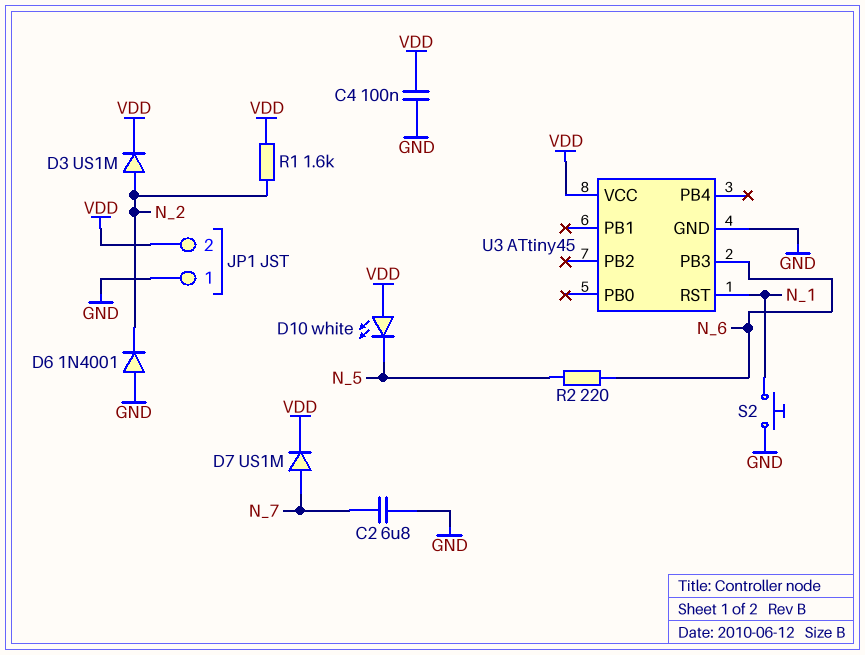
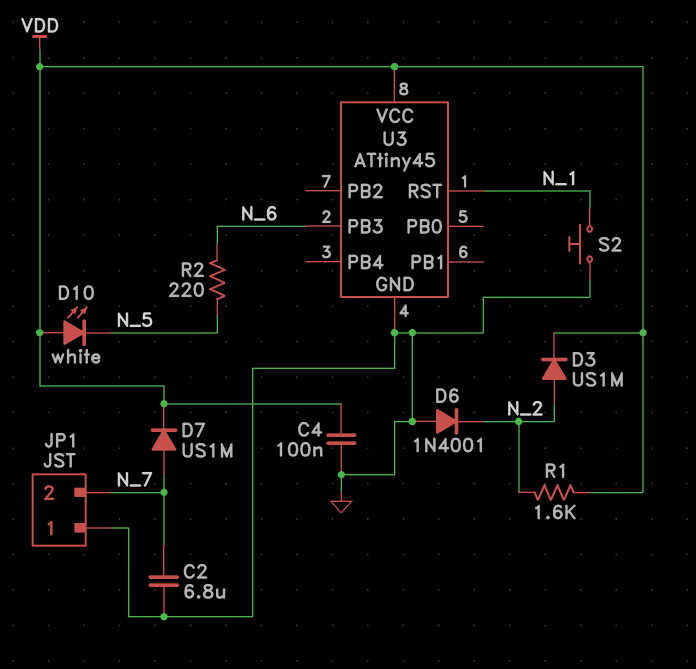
JP1 pin 2: VDD -> N_7

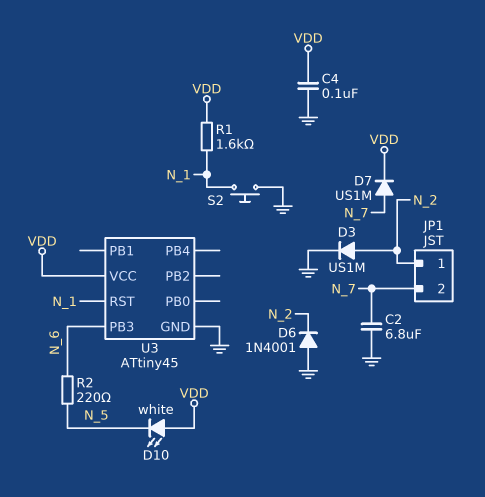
D3: diode US1M (A N_2, K VDD) -> diode US1M (A N_2, K GND)
JP1 pin 1: GND -> N_2
R1: 1.6k (N_2, VDD) -> 1.6k (N_1, VDD)

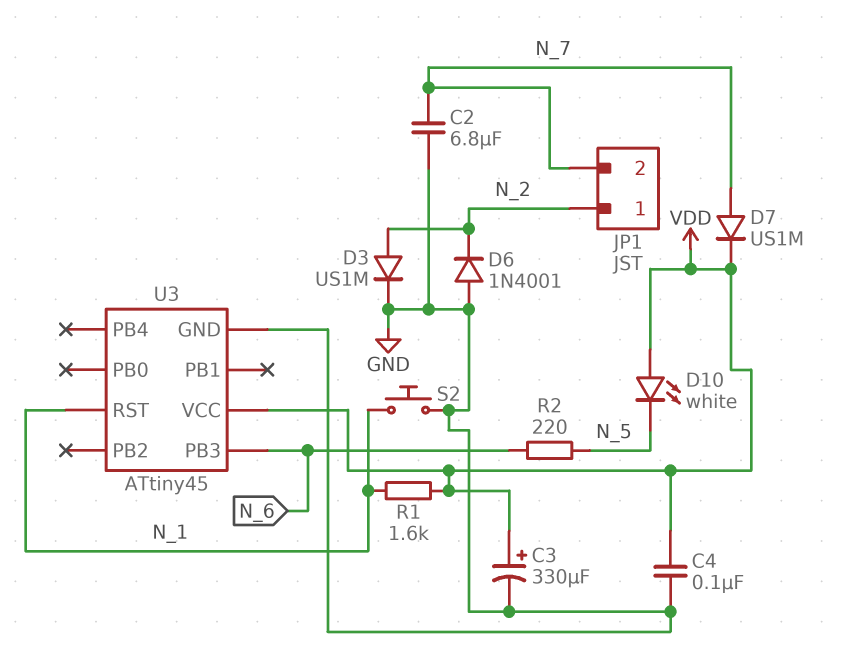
C3: none -> 330uF (plus VDD, minus GND)

